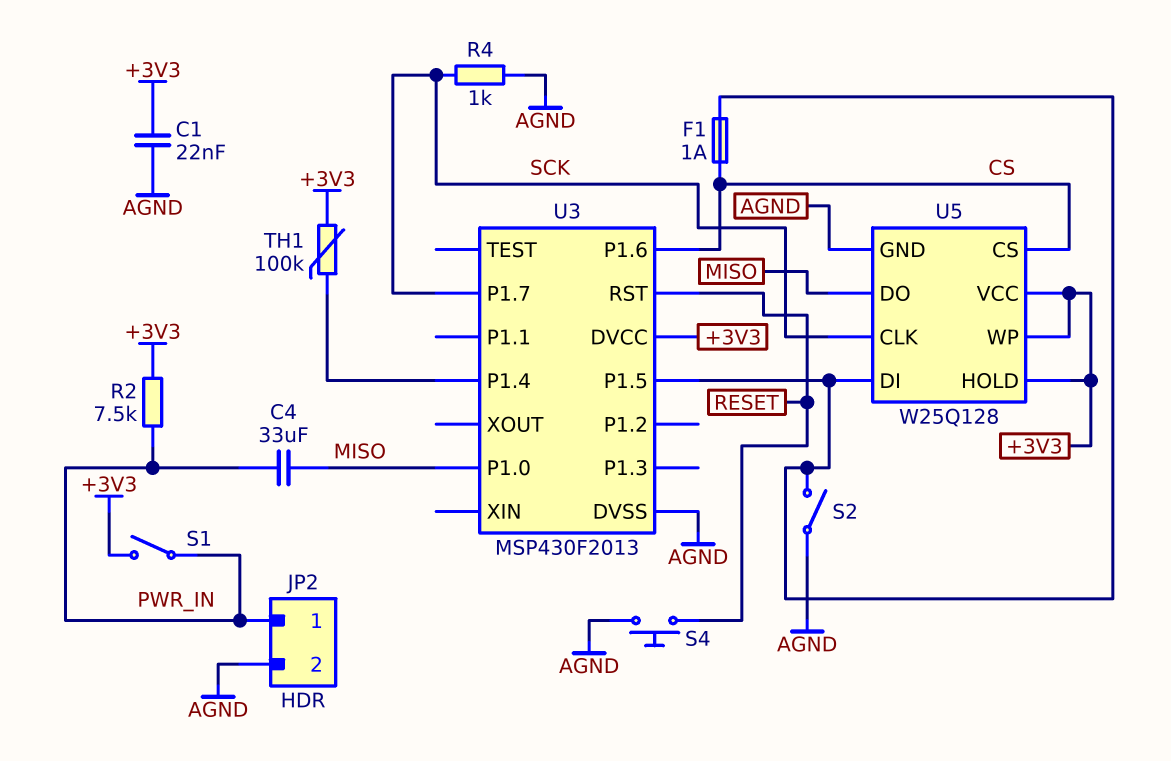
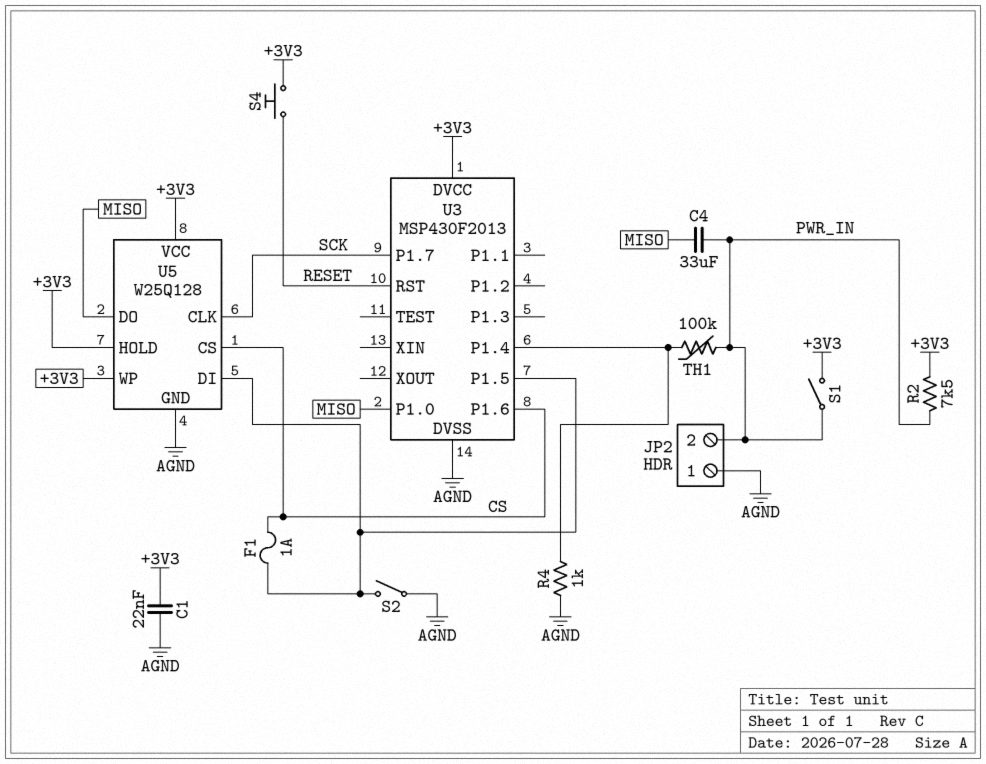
JP2 pin 1: PWR_IN -> AGND
JP2 pin 2: AGND -> PWR_IN
R4: 1k (AGND, SCK) -> 1k (AGND, U3/P1.4)
S4: button (AGND, RESET) -> button (+3V3, RESET)
TH1: 100k (+3V3, U3/P1.4) -> 100k (PWR_IN, U3/P1.4)

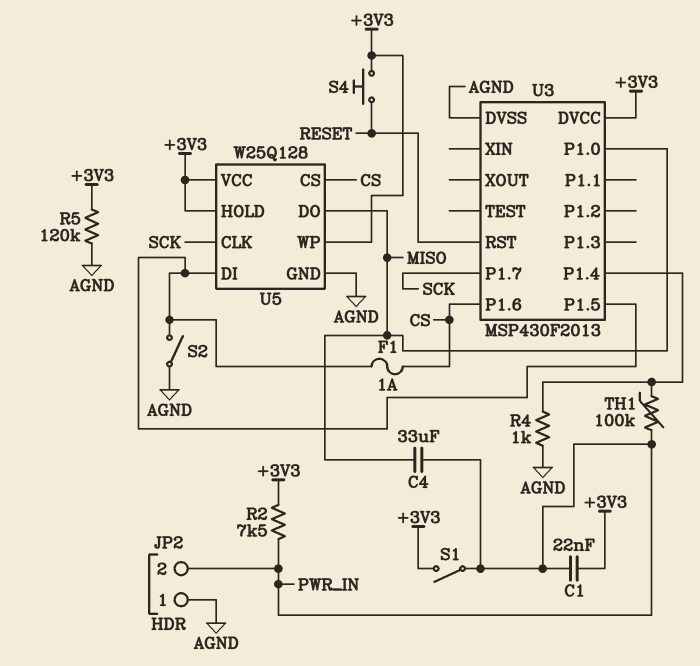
C1: 22nF (+3V3, AGND) -> 22nF (+3V3, PWR_IN)
R5: none -> 120k (+3V3, AGND)

